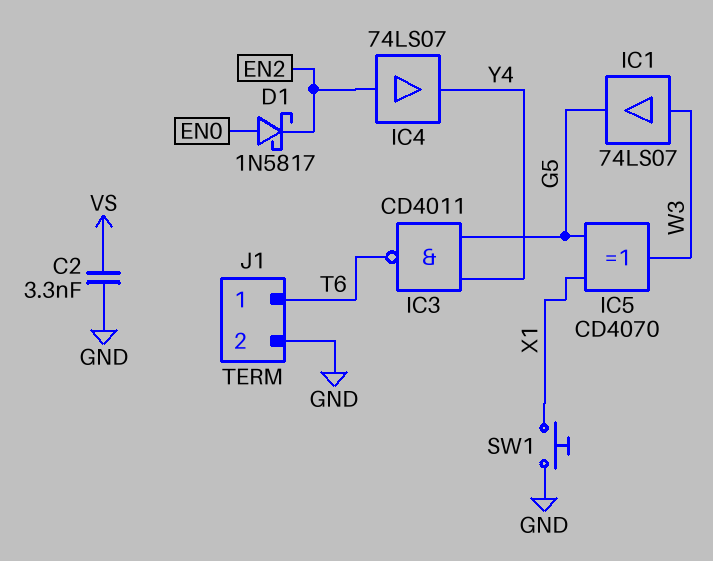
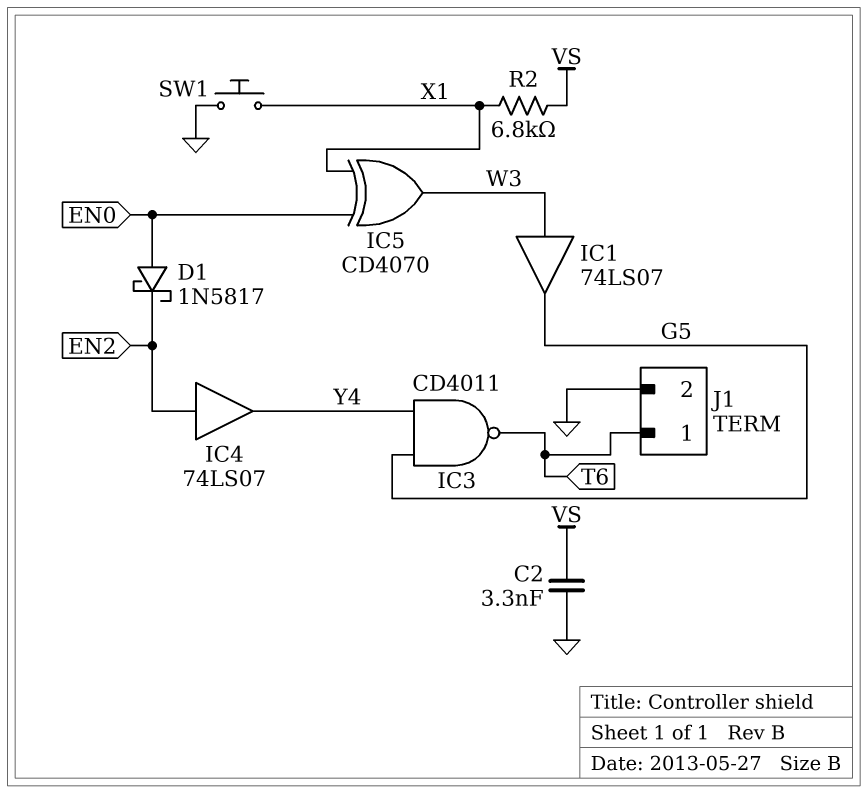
IC5: XOR CD4070 (in G5, in X1, out W3) -> XOR CD4070 (in EN0, in X1, out W3)
R2: none -> 6.8k (VS, X1)

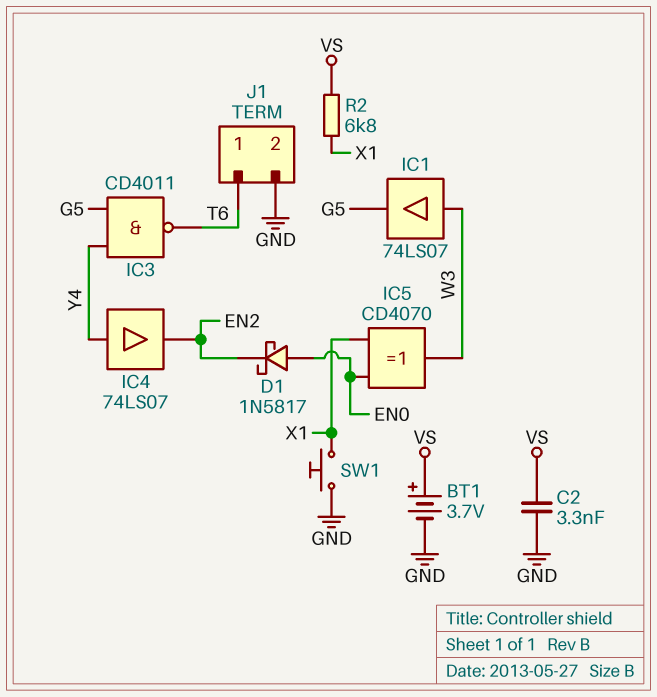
BT1: none -> 3.7V (plus VS, minus GND)
IC4: buffer 74LS07 (in EN2, out Y4) -> buffer 74LS07 (in Y4, out EN2)

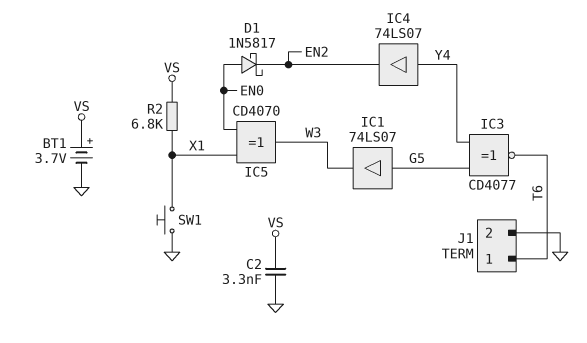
IC1: buffer 74LS07 (in W3, out G5) -> buffer 74LS07 (in G5, out W3)
IC3: NAND CD4011 (in G5, in Y4, out T6) -> XNOR CD4077 (in G5, in Y4, out T6)

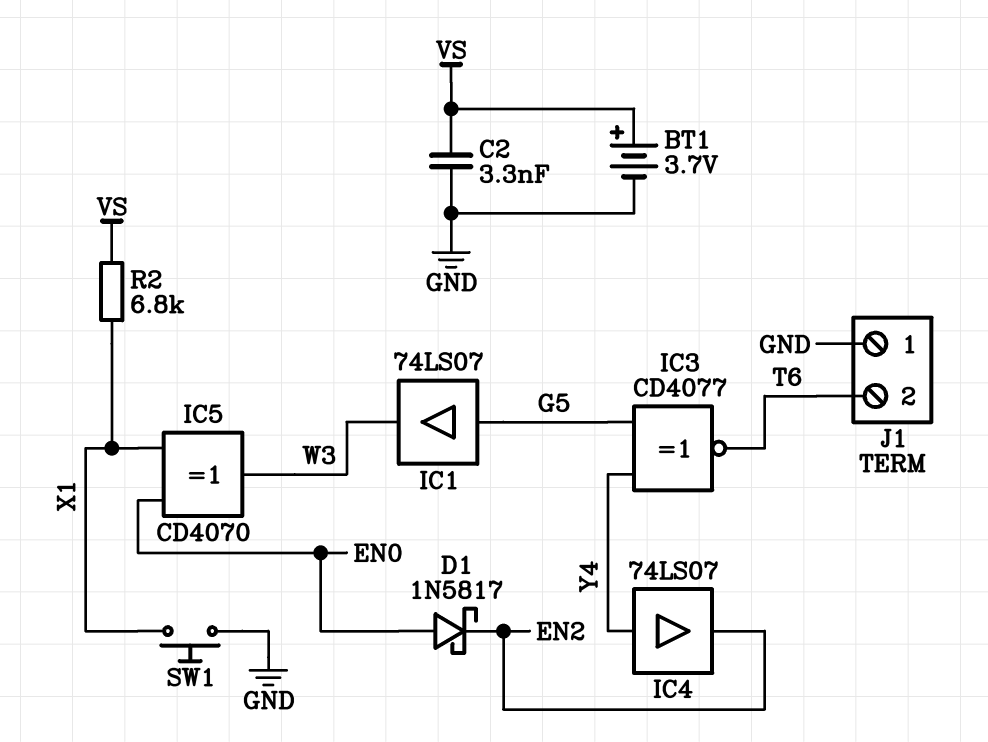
J1 pin 1: T6 -> GND
J1 pin 2: GND -> T6

